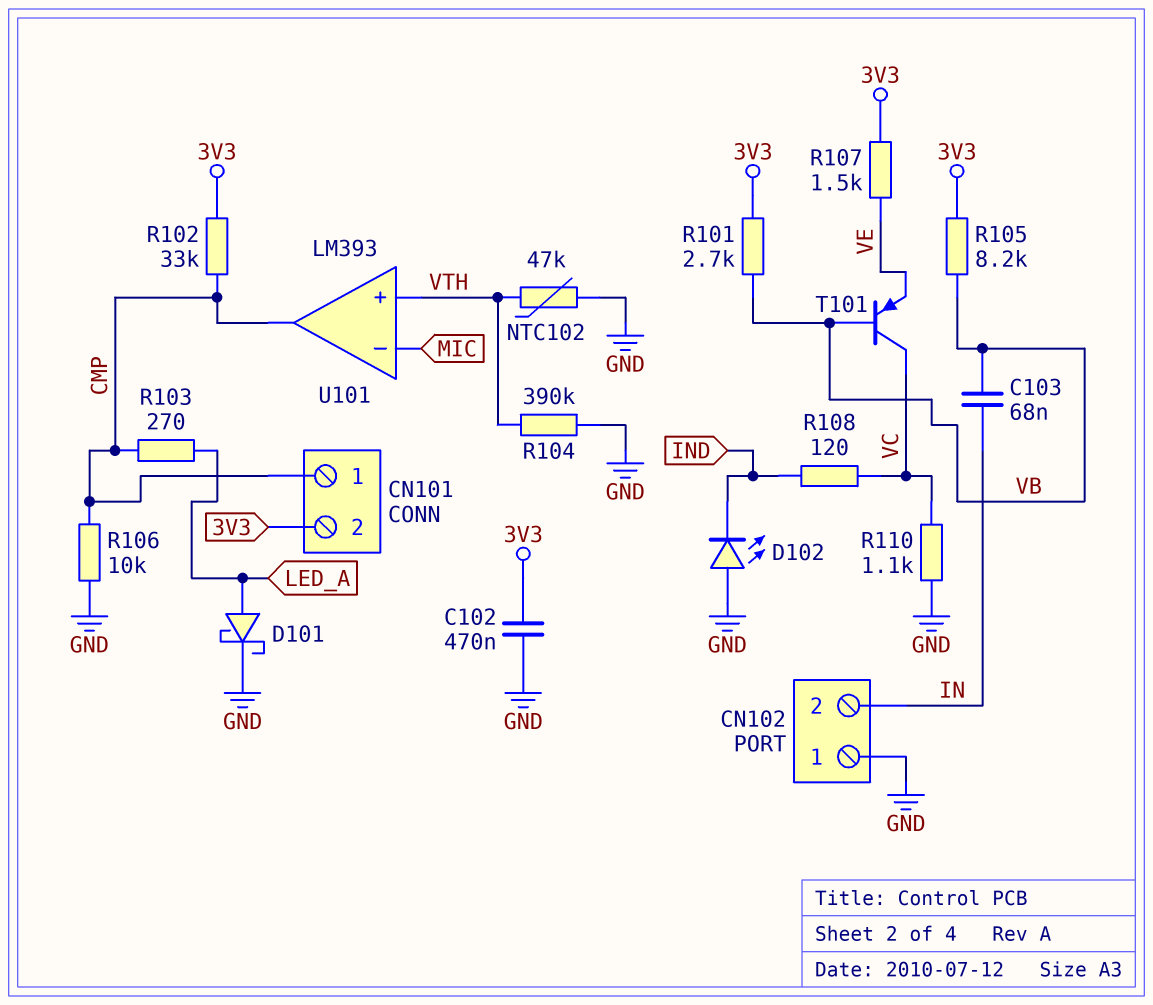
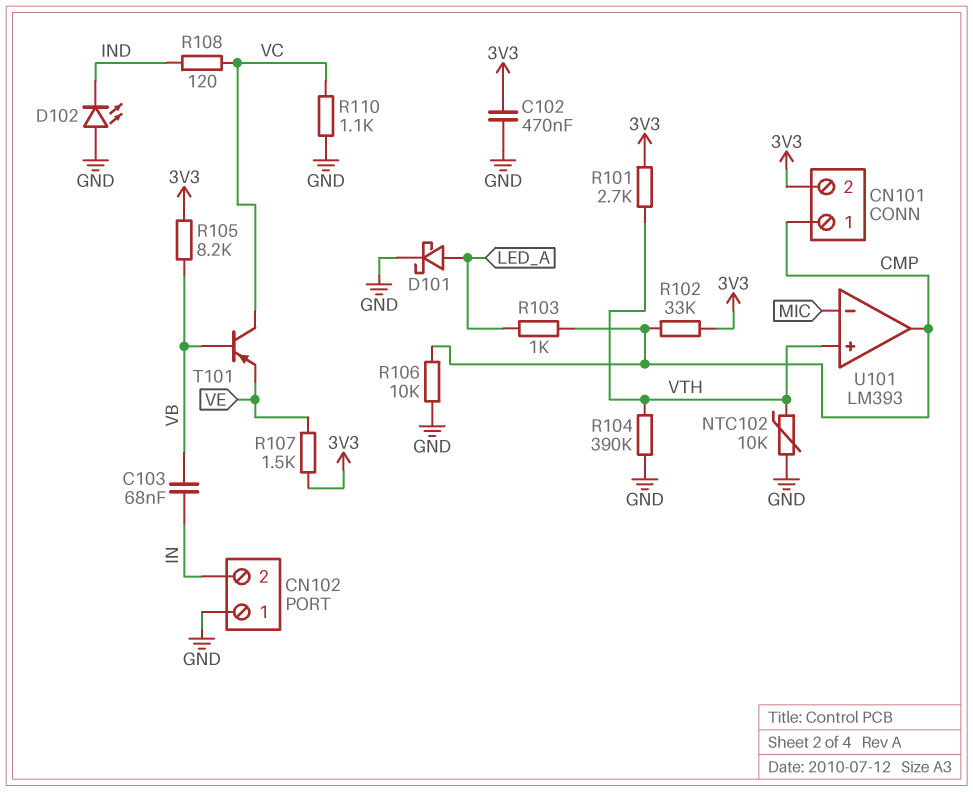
NTC102: 47k (GND, VTH) -> 10k (GND, VTH)
R101: 2.7k (3V3, VB) -> 2.7k (3V3, VTH)
R103: 270 (CMP, LED_A) -> 1k (CMP, LED_A)

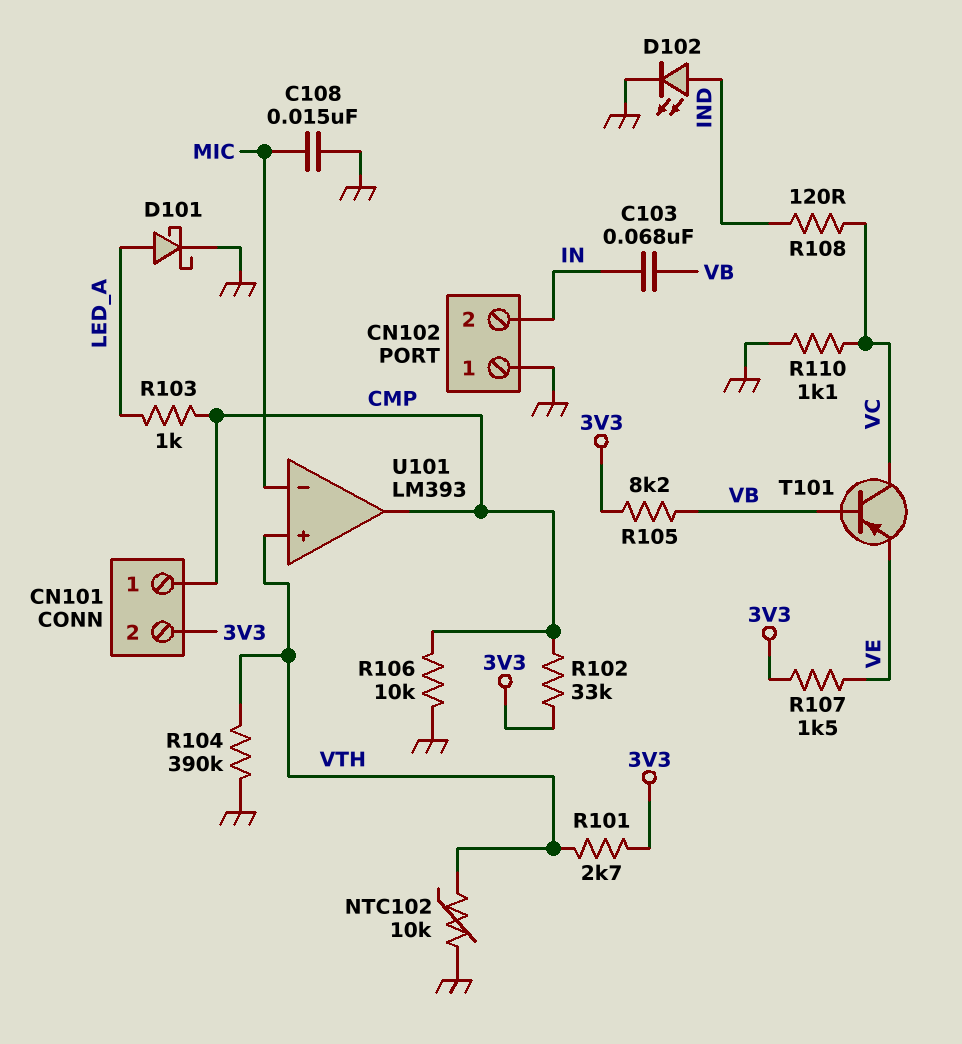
C102: 470nF (3V3, GND) -> none
C108: none -> 15nF (GND, MIC)
D102: LED (A GND, K IND) -> LED (A IND, K GND)

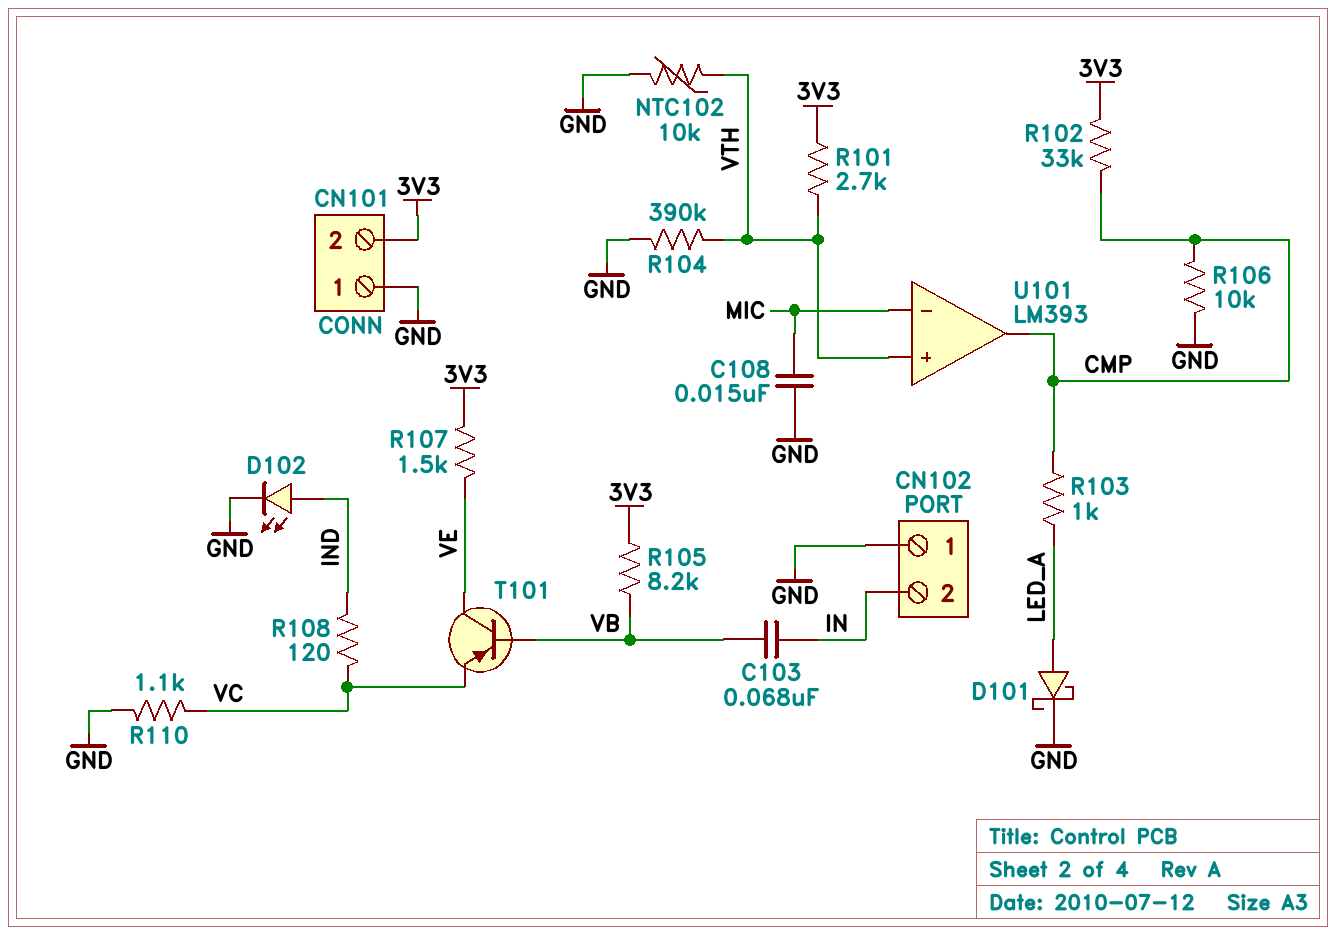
CN101 pin 1: CMP -> GND
T101: PNP (B VB, C VC, E VE) -> PNP (B VB, C VE, E VC)

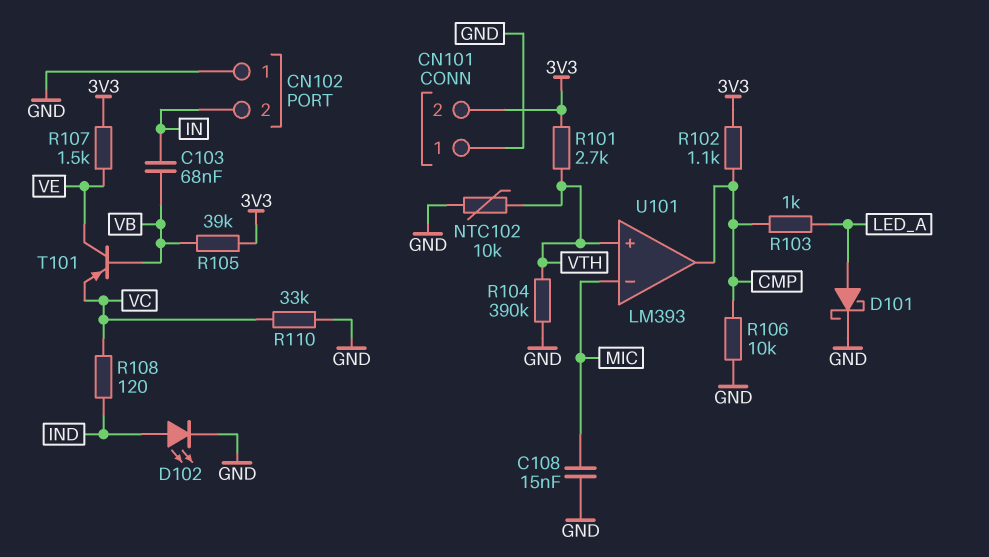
R102: 33k (3V3, CMP) -> 1.1k (3V3, CMP)
R105: 8.2k (3V3, VB) -> 39k (3V3, VB)
R110: 1.1k (GND, VC) -> 33k (GND, VC)

